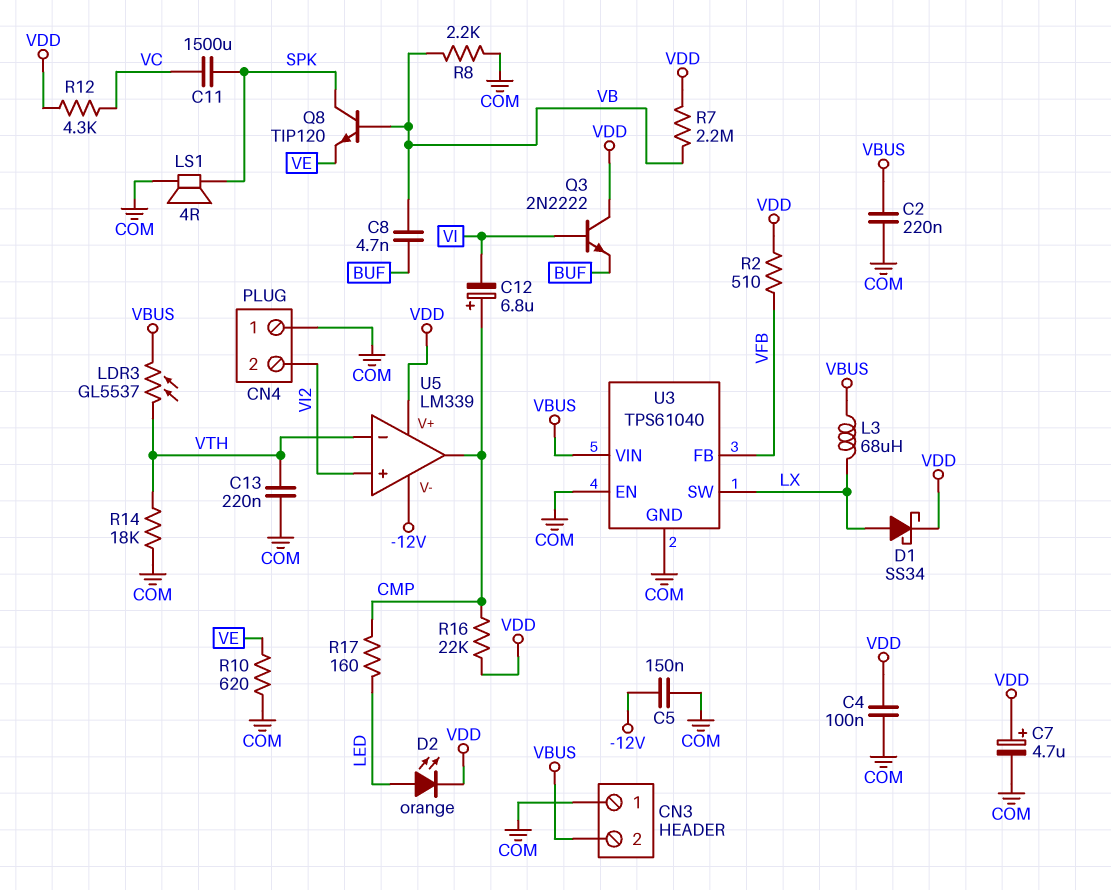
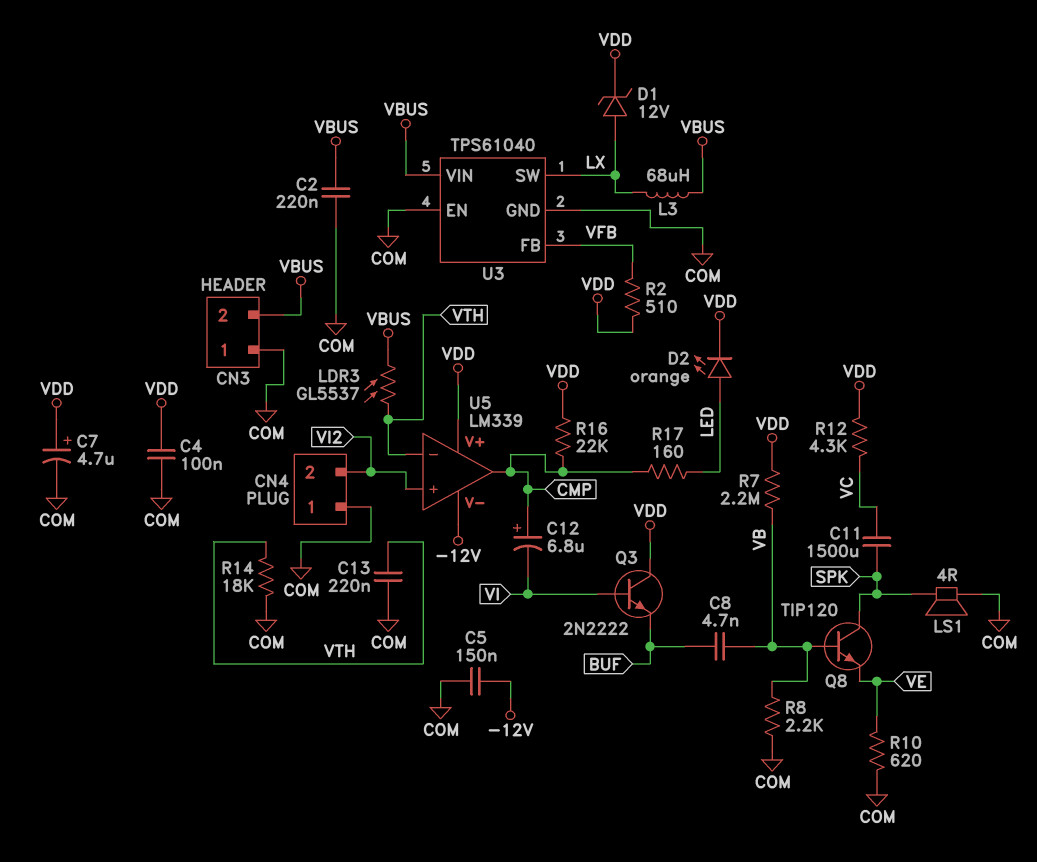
D1: schottky SS34 (A LX, K VDD) -> zener 12V (A LX, K VDD)

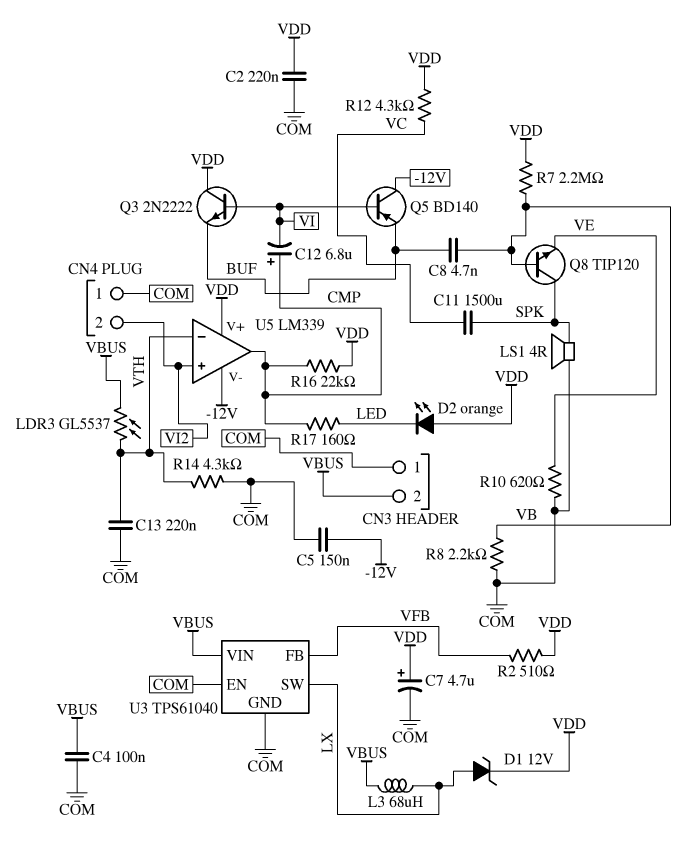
C2: 220nF (COM, VBUS) -> 220nF (COM, VDD)
C4: 100nF (COM, VDD) -> 100nF (COM, VBUS)
D2: LED orange (A LED, K VDD) -> LED orange (A VDD, K LED)
Q5: none -> PNP BD140 (B VI, C -12V, E BUF)
R14: 18k (COM, VTH) -> 4.3k (COM, VTH)

